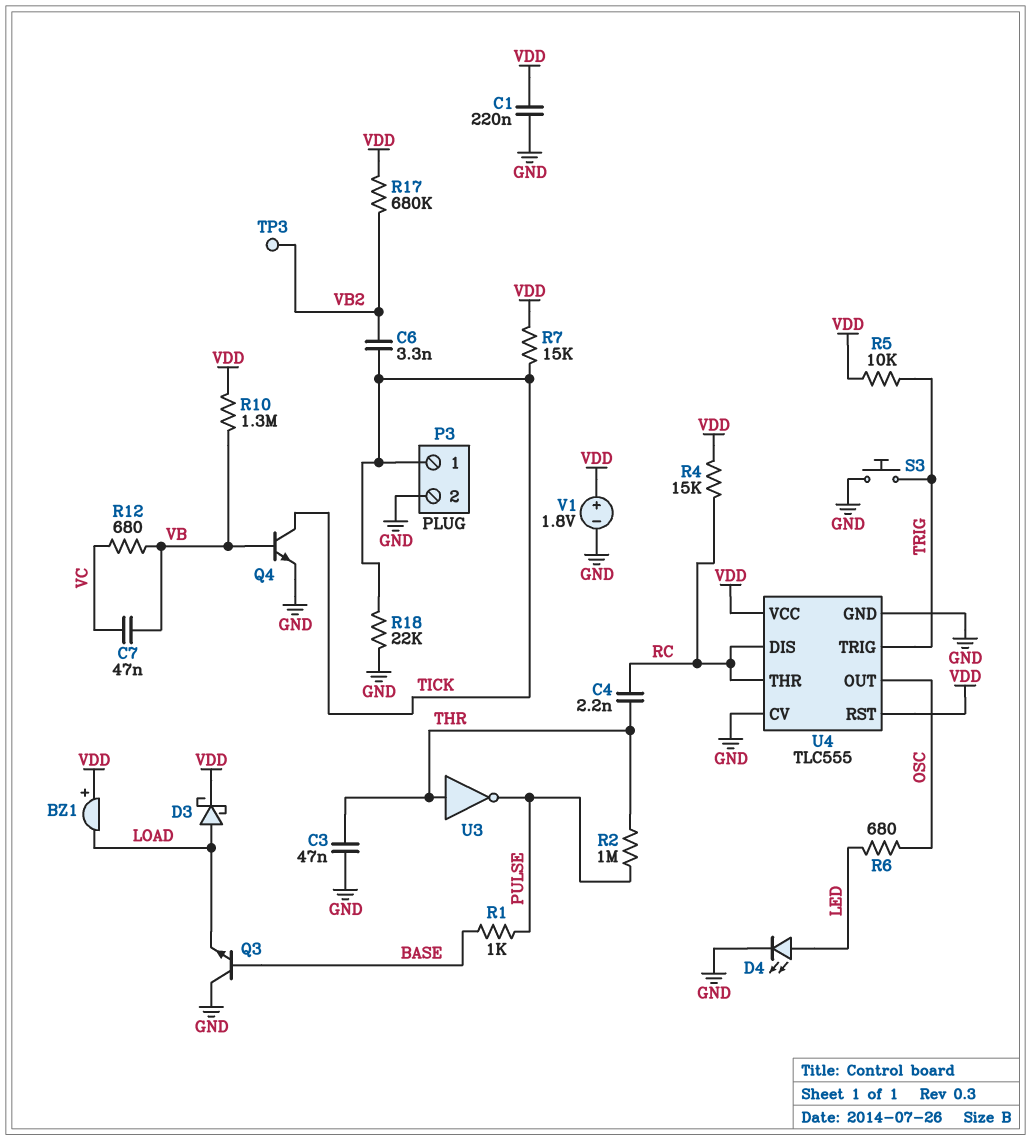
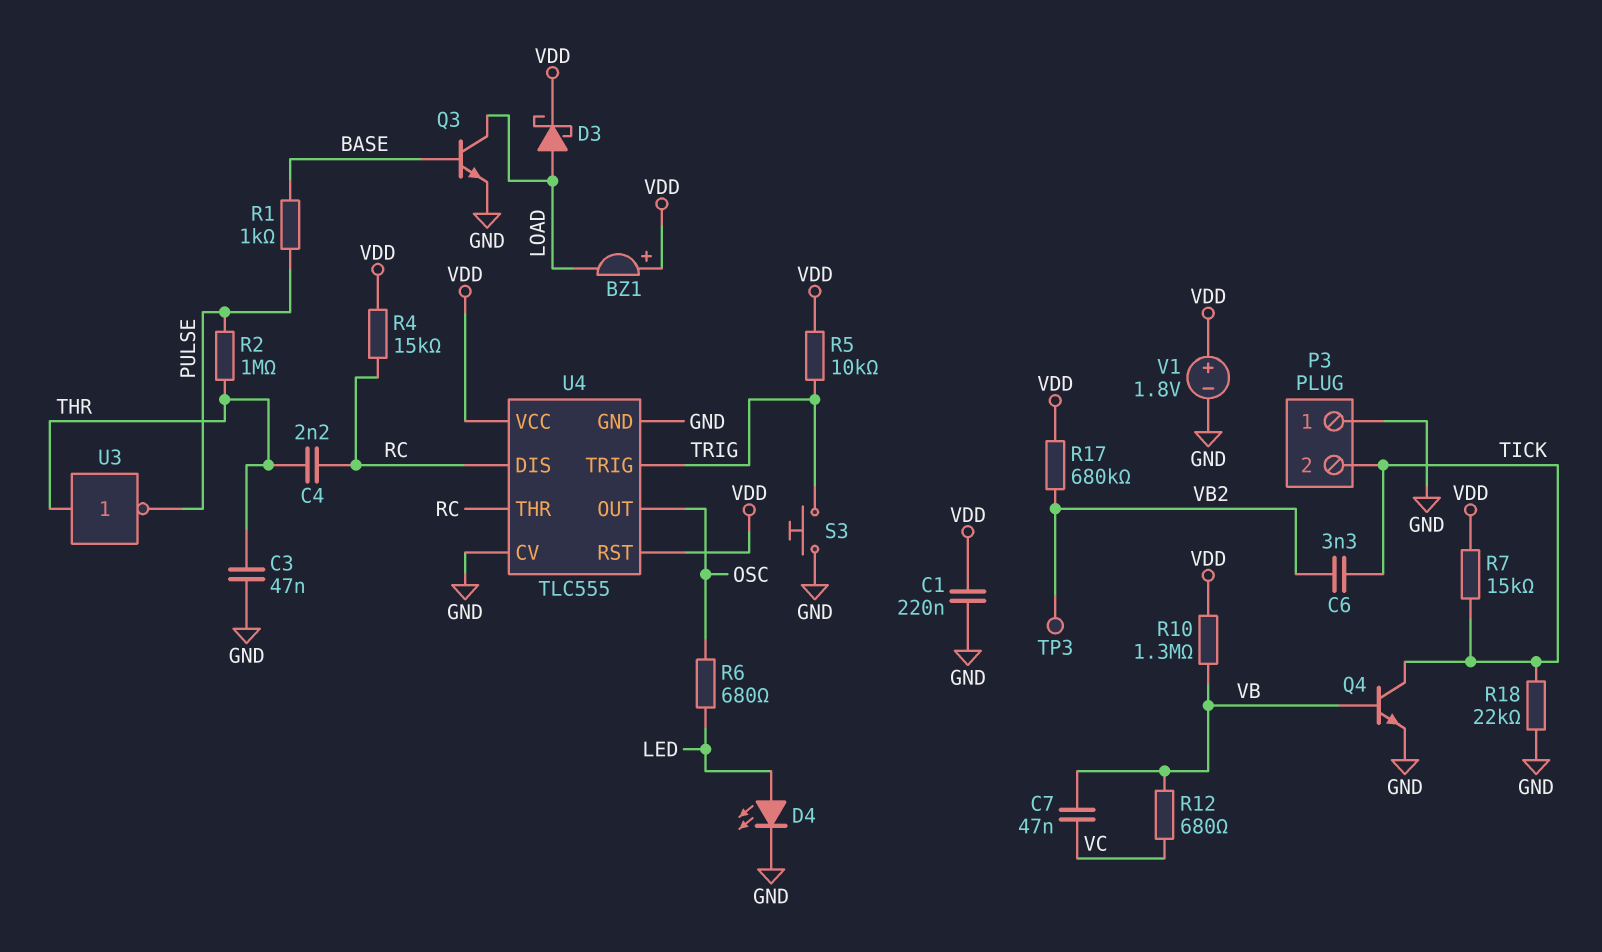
P3 pin 1: TICK -> GND
P3 pin 2: GND -> TICK
Q3: NPN (B BASE, C GND, E LOAD) -> NPN (B BASE, C LOAD, E GND)

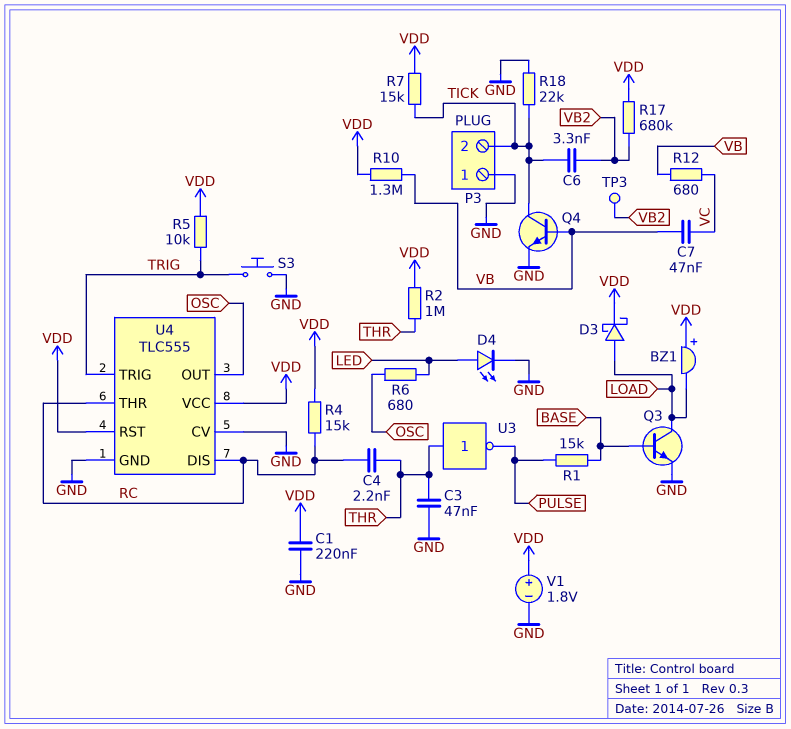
R1: 1k (BASE, PULSE) -> 15k (BASE, PULSE)
R2: 1M (PULSE, THR) -> 1M (THR, VDD)

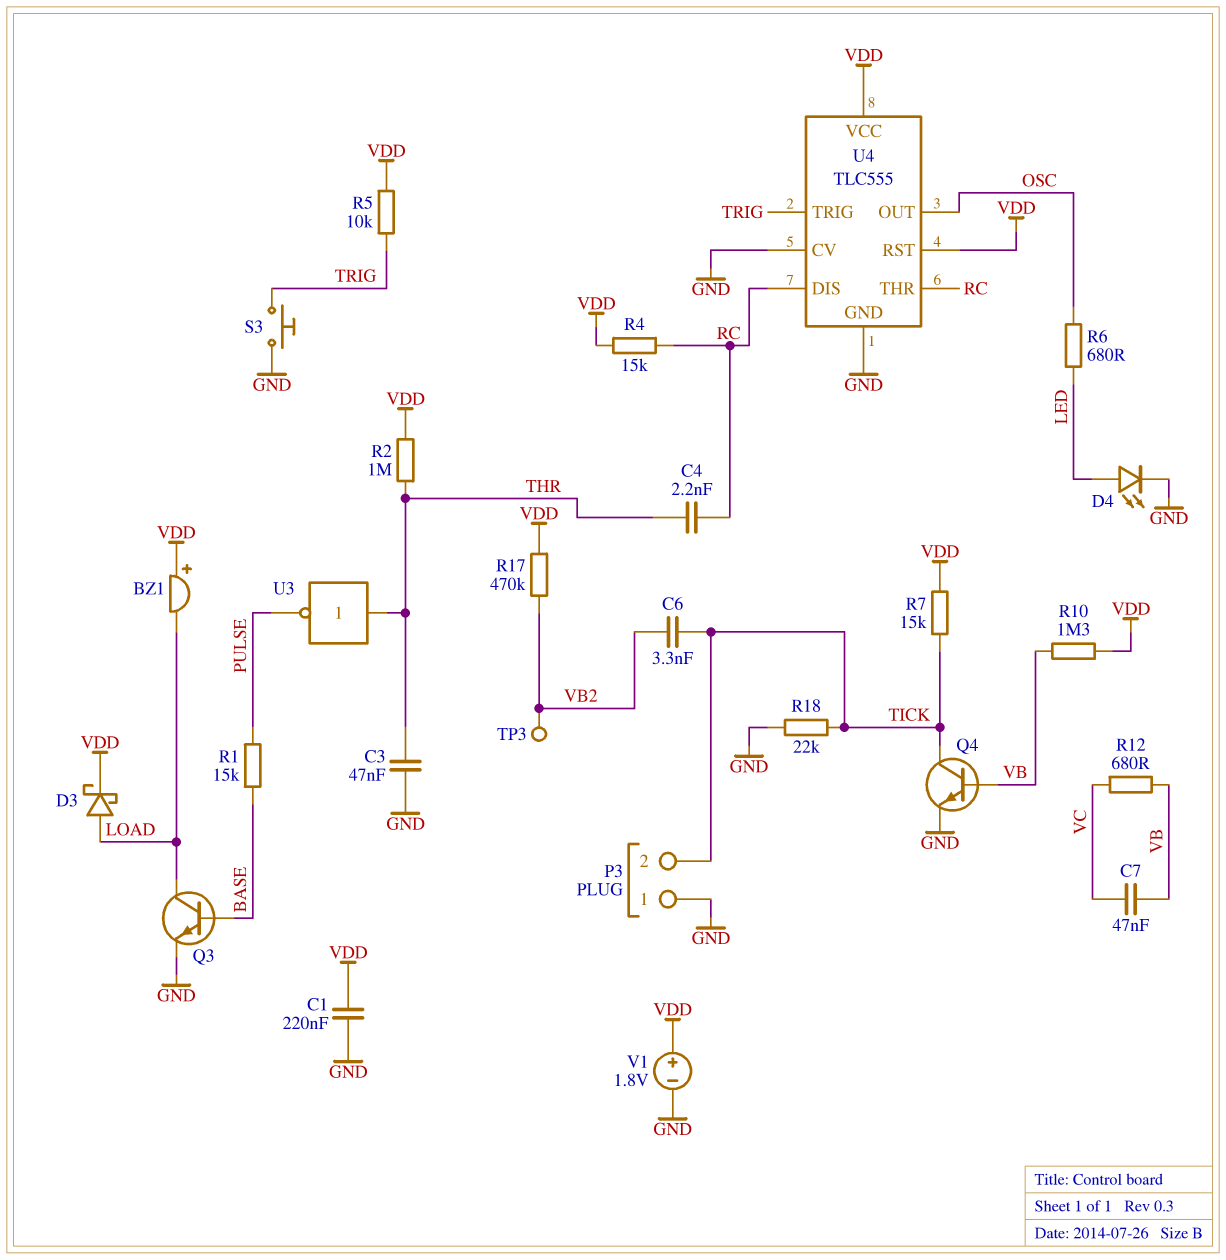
R17: 680k (VB2, VDD) -> 470k (VB2, VDD)

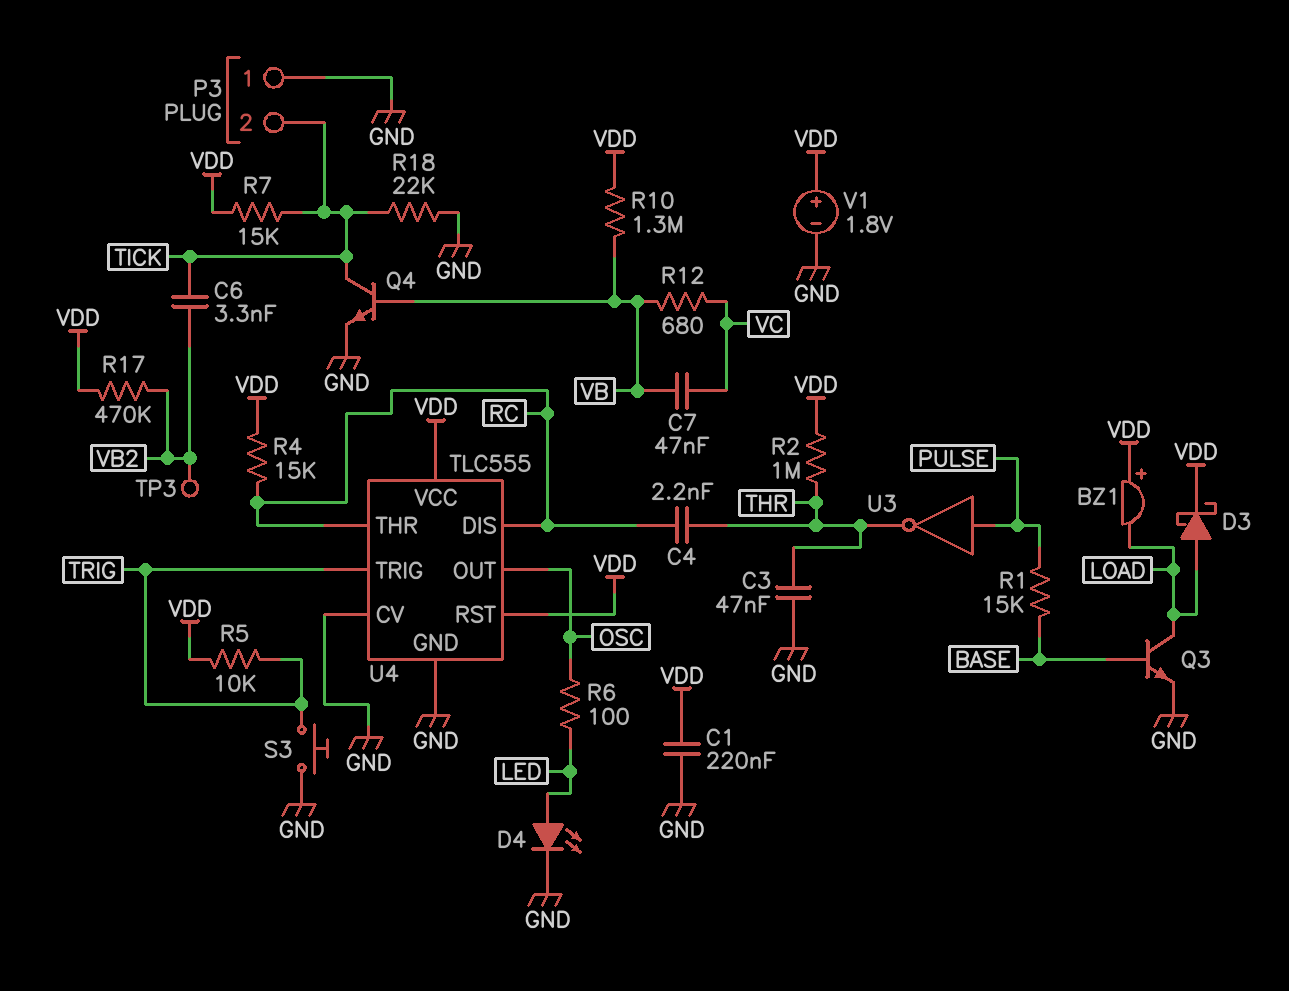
R6: 680 (LED, OSC) -> 100 (LED, OSC)
U3: NOT (in THR, out PULSE) -> NOT (in PULSE, out THR)

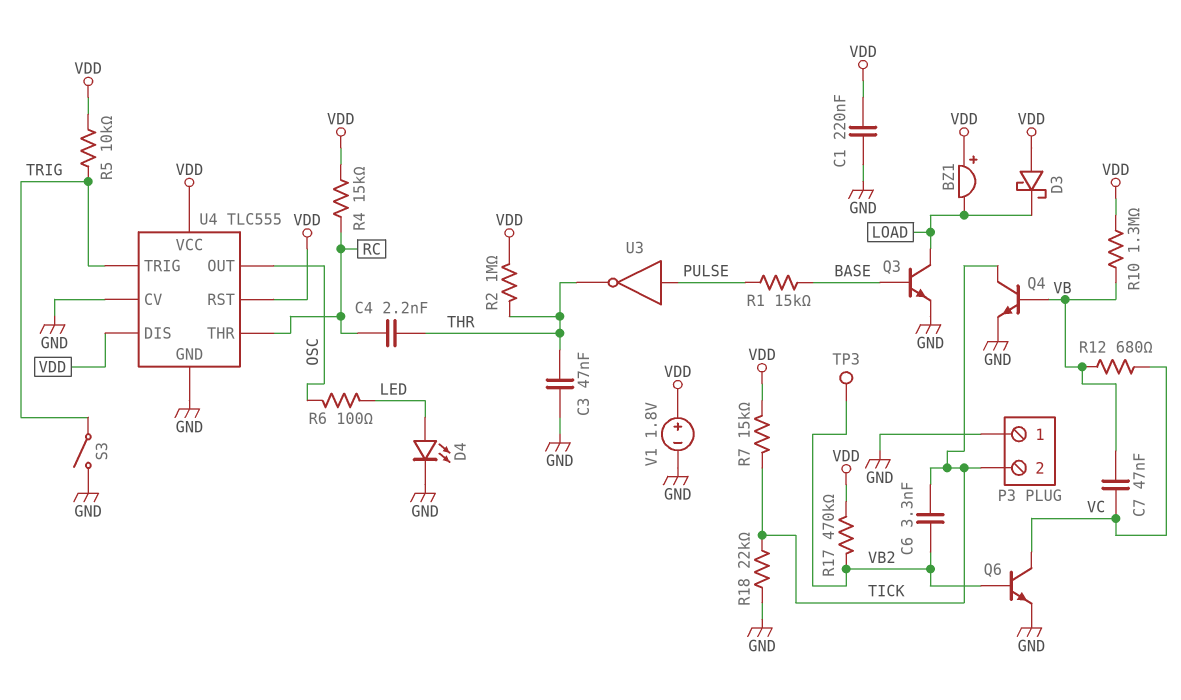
D3: schottky (A LOAD, K VDD) -> schottky (A VDD, K LOAD)
Q6: none -> NPN (B VB2, C VC, E GND)
S3: button (GND, TRIG) -> switch (GND, TRIG)
U4 pin DIS: RC -> VDD

